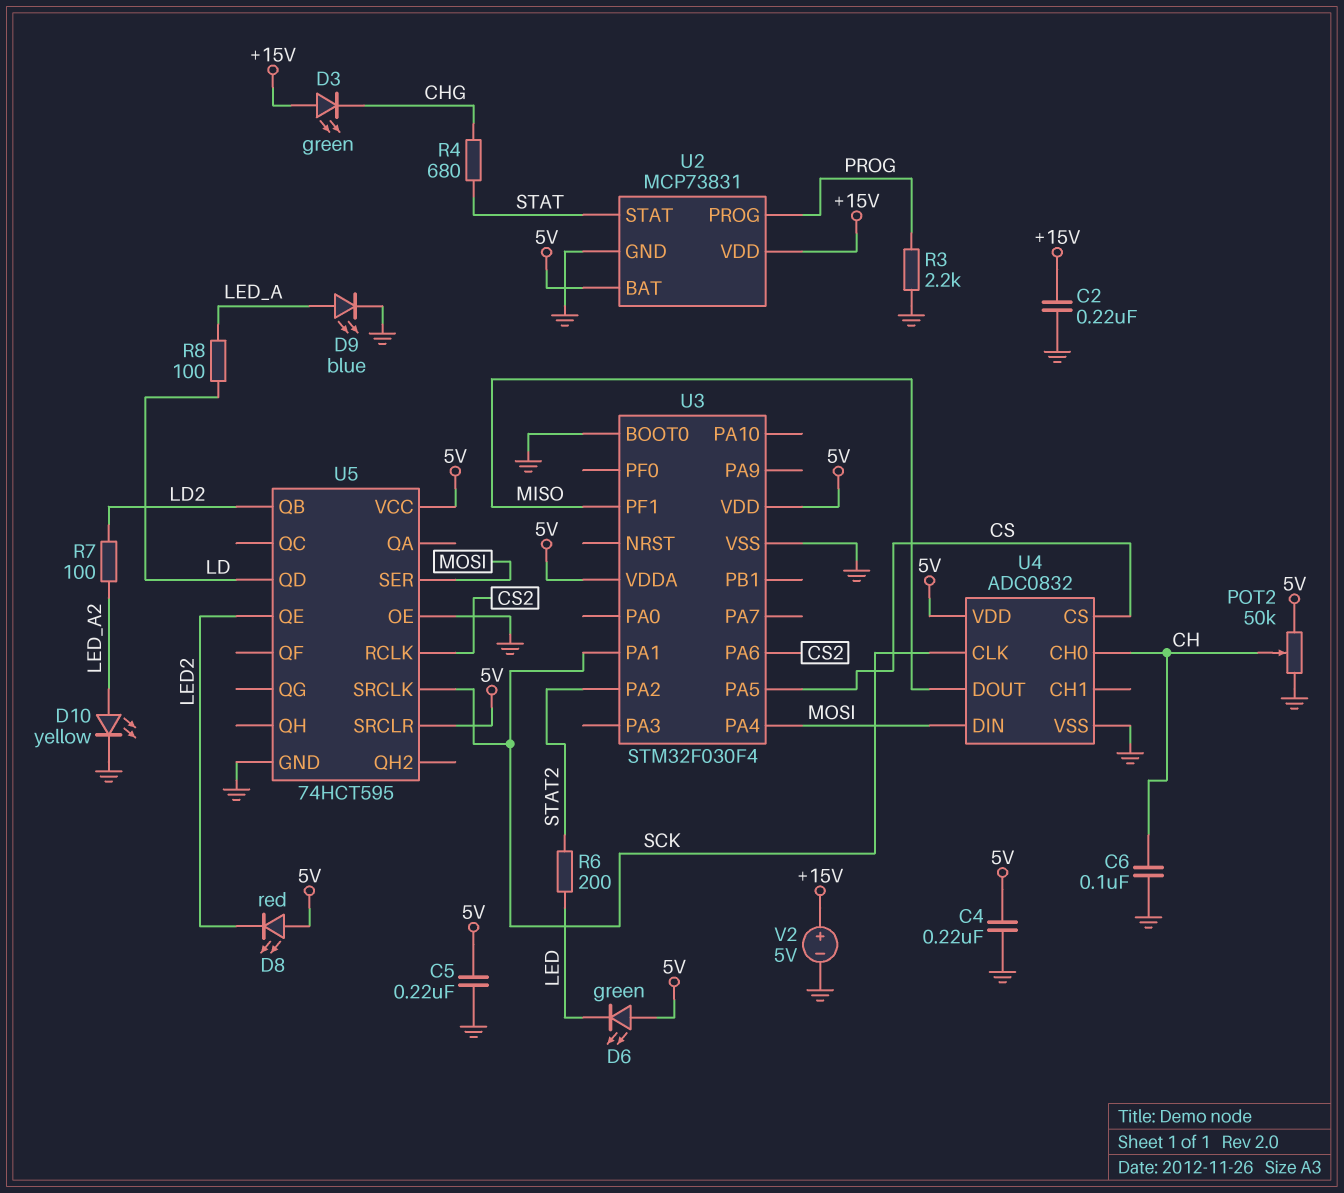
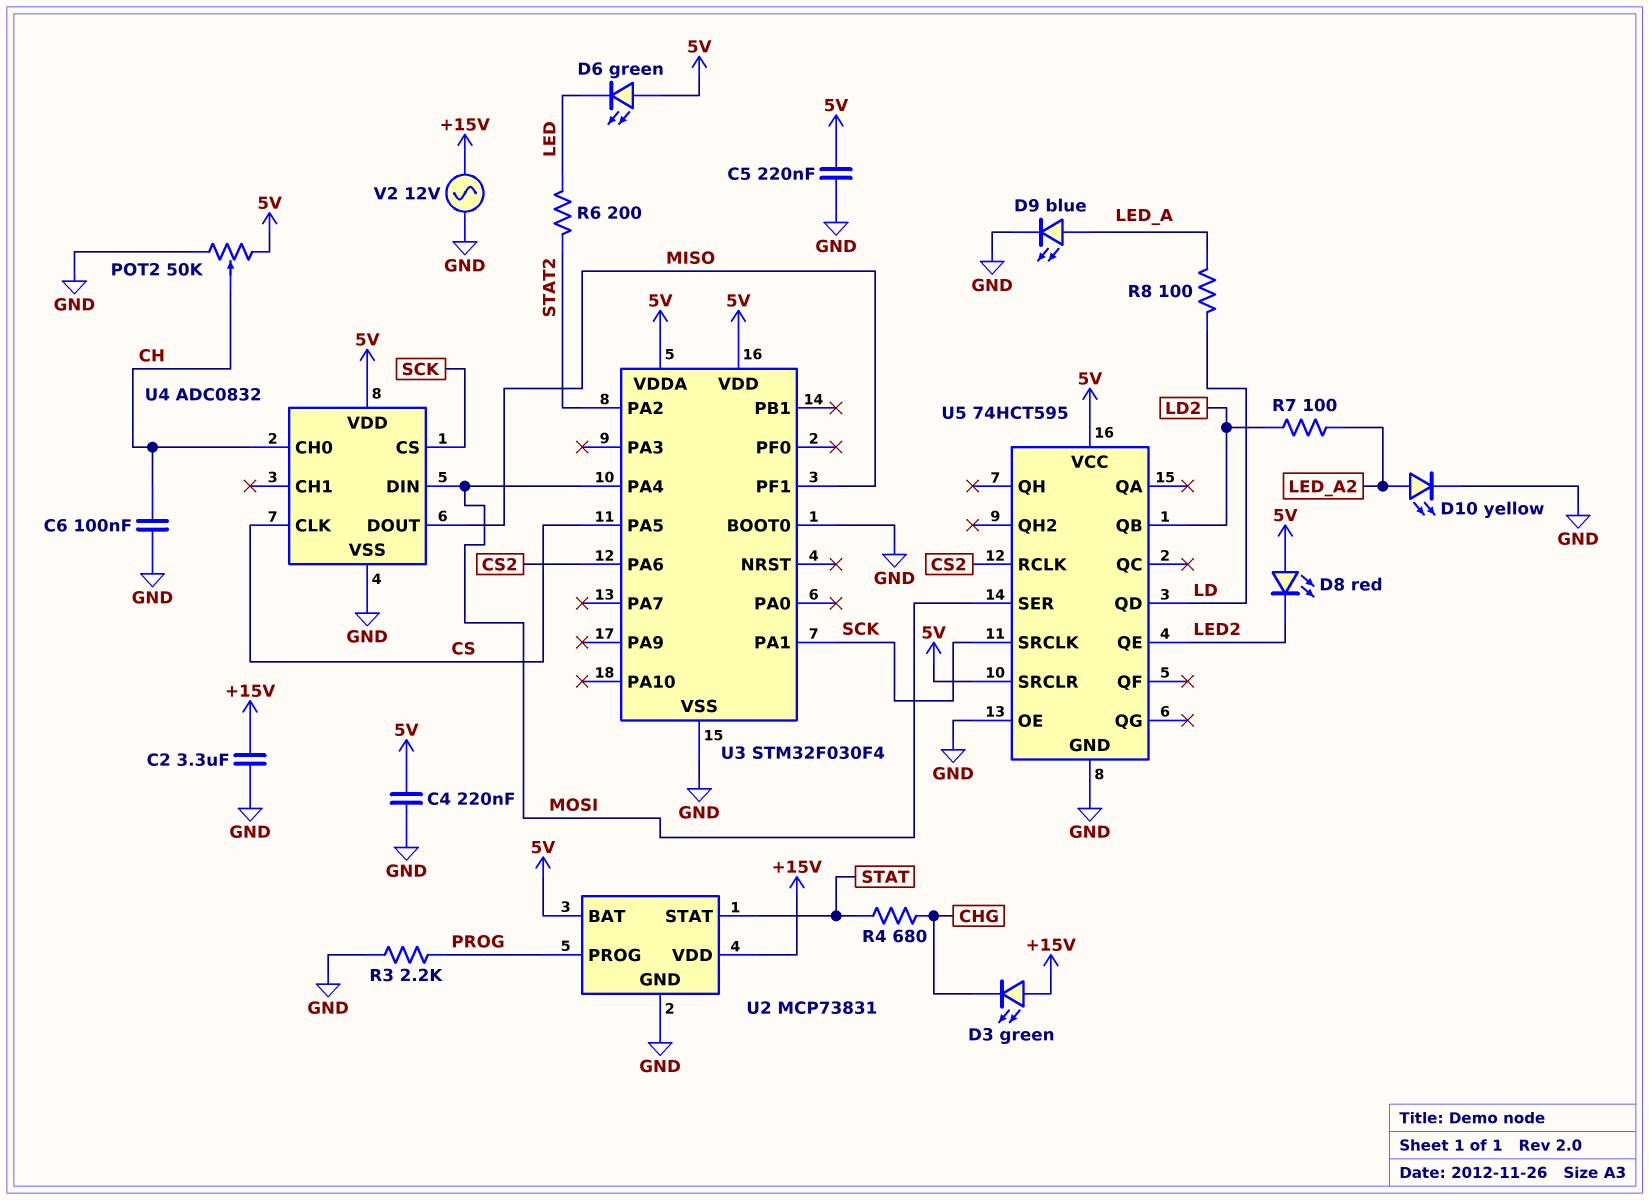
C2: 220nF (+15V, GND) -> 3.3uF (+15V, GND)
U4 pin CLK: SCK -> CS
U4 pin CS: CS -> SCK
V2: 5V (plus +15V, minus GND) -> AC 12V (+15V, GND)

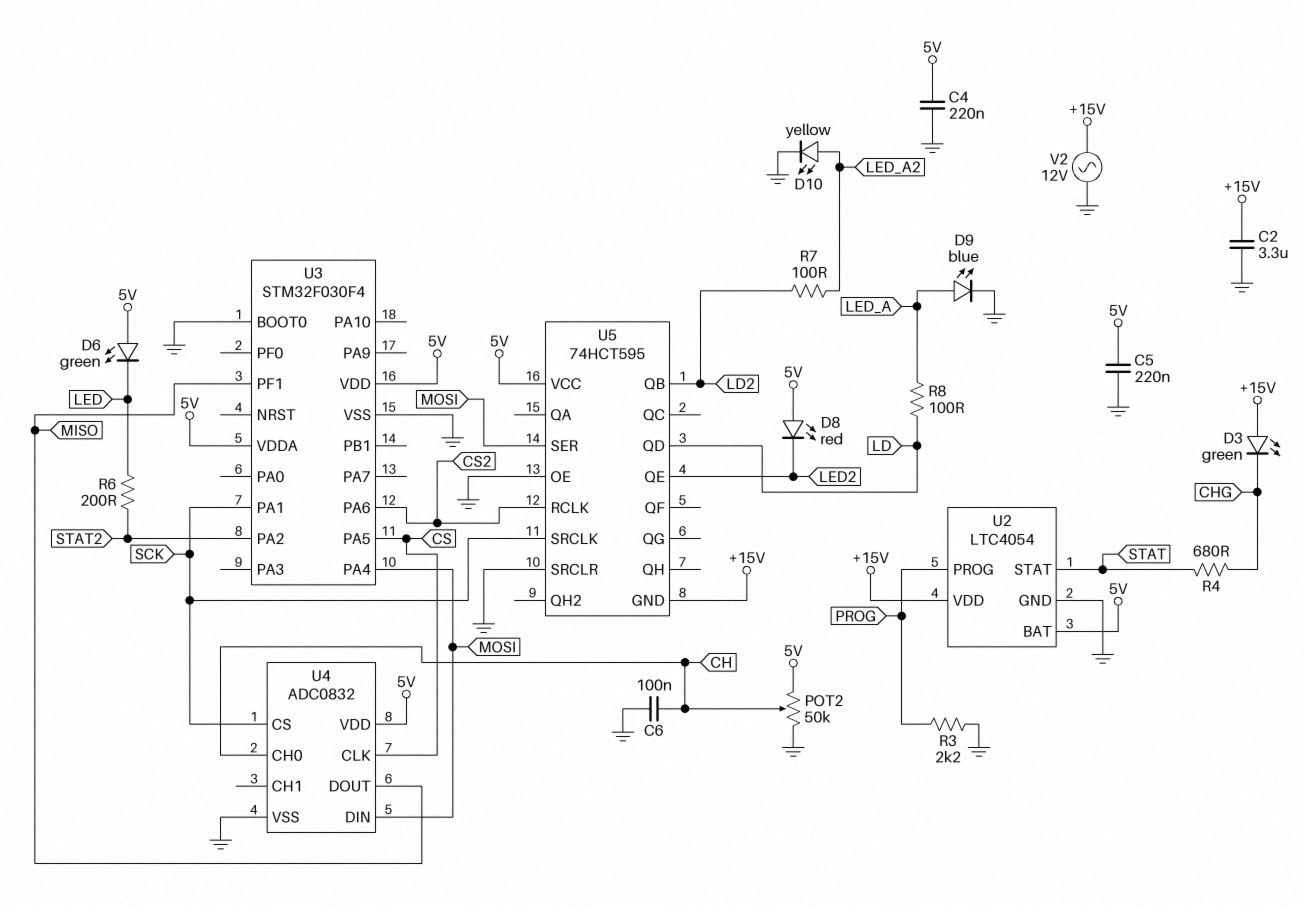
U2: MCP73831 -> LTC4054
U5 pin GND: GND -> +15V
U5 pin SRCLR: 5V -> GND

